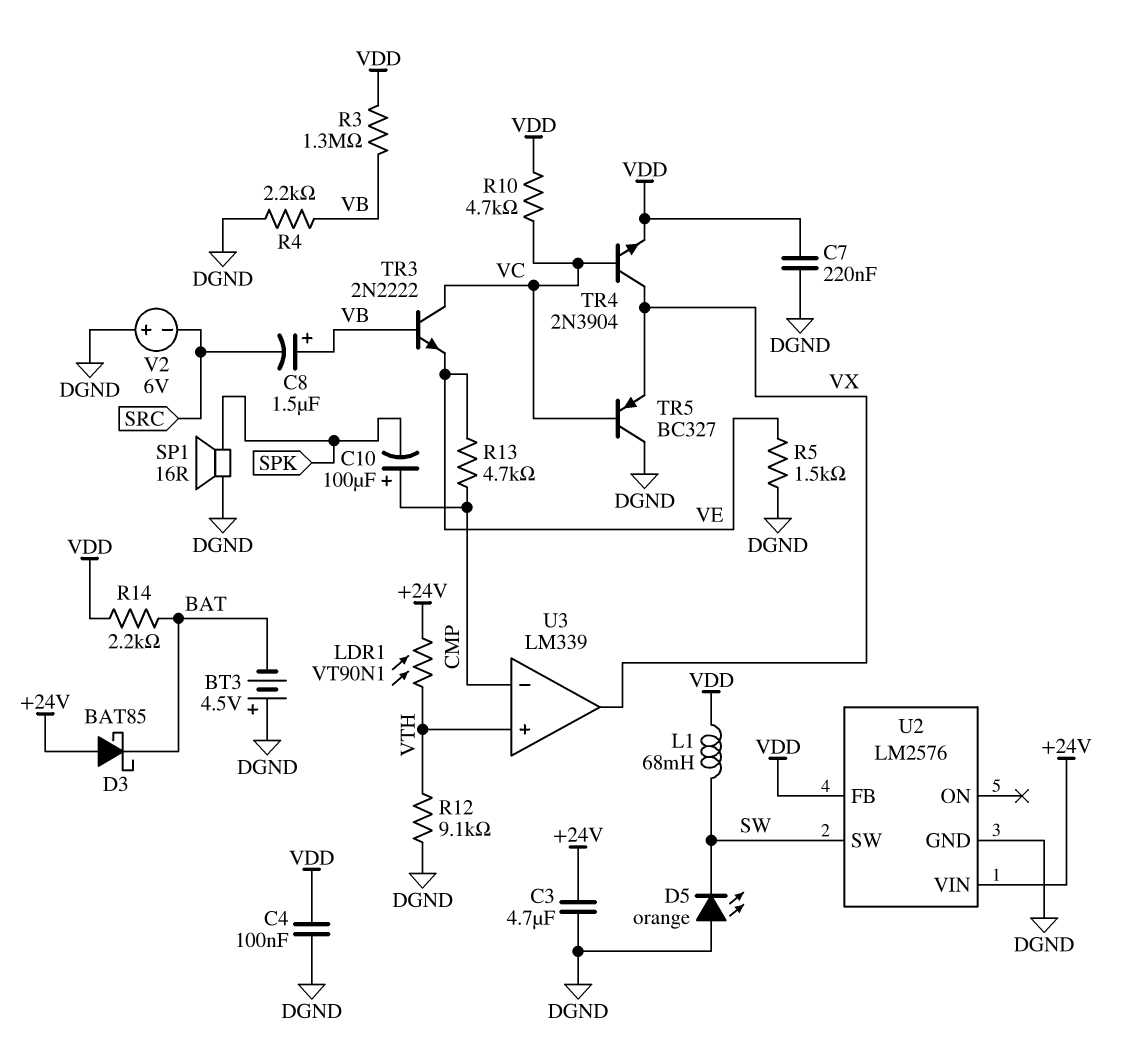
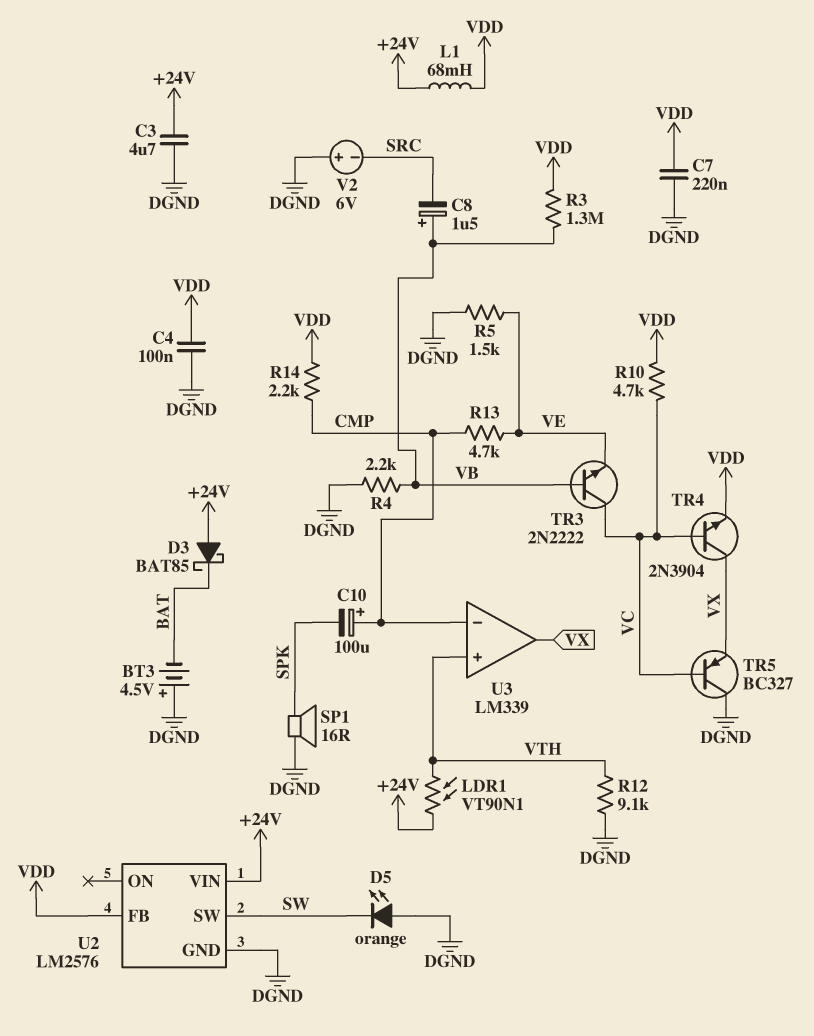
L1: 68mH (SW, VDD) -> 68mH (+24V, VDD)
R14: 2.2k (BAT, VDD) -> 2.2k (CMP, VDD)

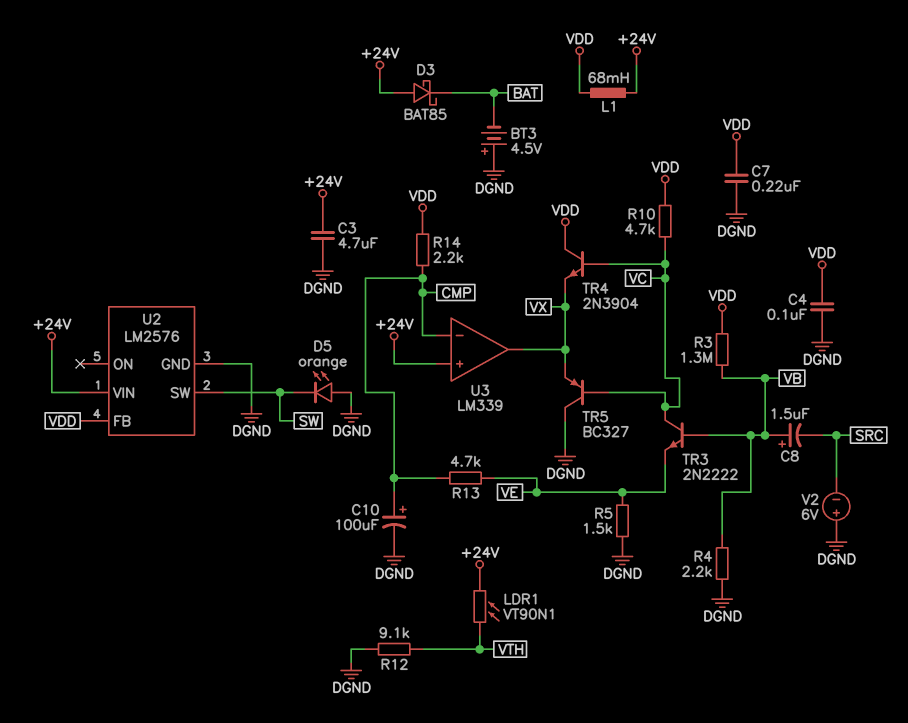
C10: 100uF (plus CMP, minus SPK) -> 100uF (plus CMP, minus DGND)
SP1: speaker 16R (DGND, SPK) -> none
TR4: NPN 2N3904 (B VC, C VX, E VDD) -> NPN 2N3904 (B VC, C VDD, E VX)
U3 pin in+: VTH -> +24V

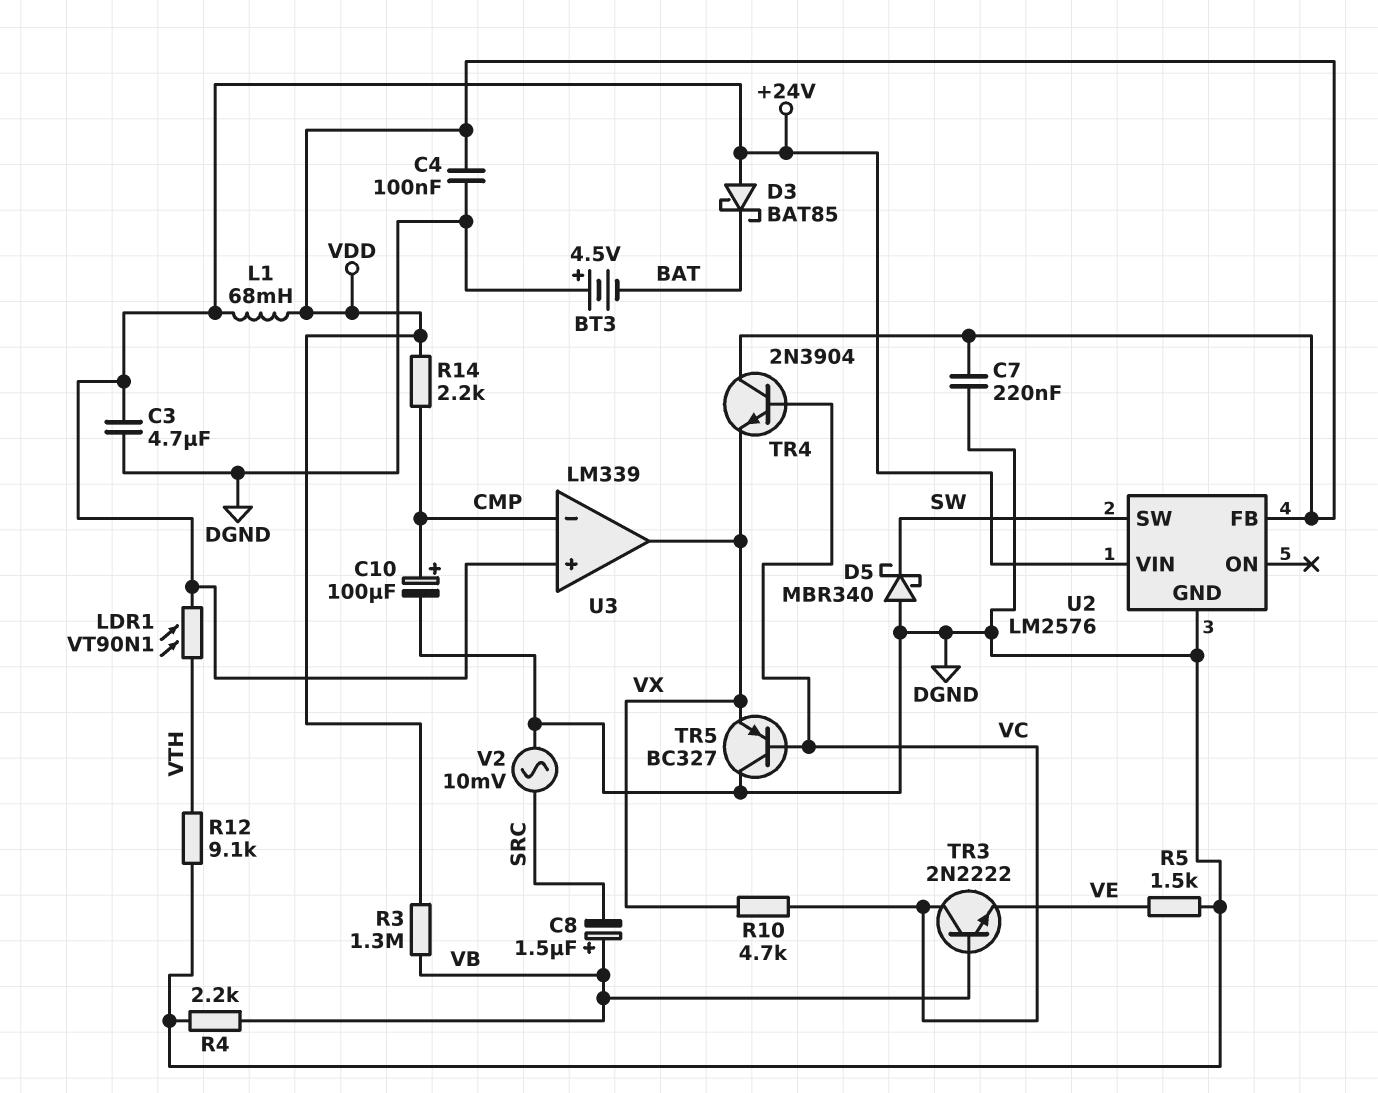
D5: LED orange (A DGND, K SW) -> schottky MBR340 (A DGND, K SW)
R10: 4.7k (VC, VDD) -> 4.7k (VC, VX)
R13: 4.7k (CMP, VE) -> none
V2: 6V (plus DGND, minus SRC) -> AC 10mV (DGND, SRC)

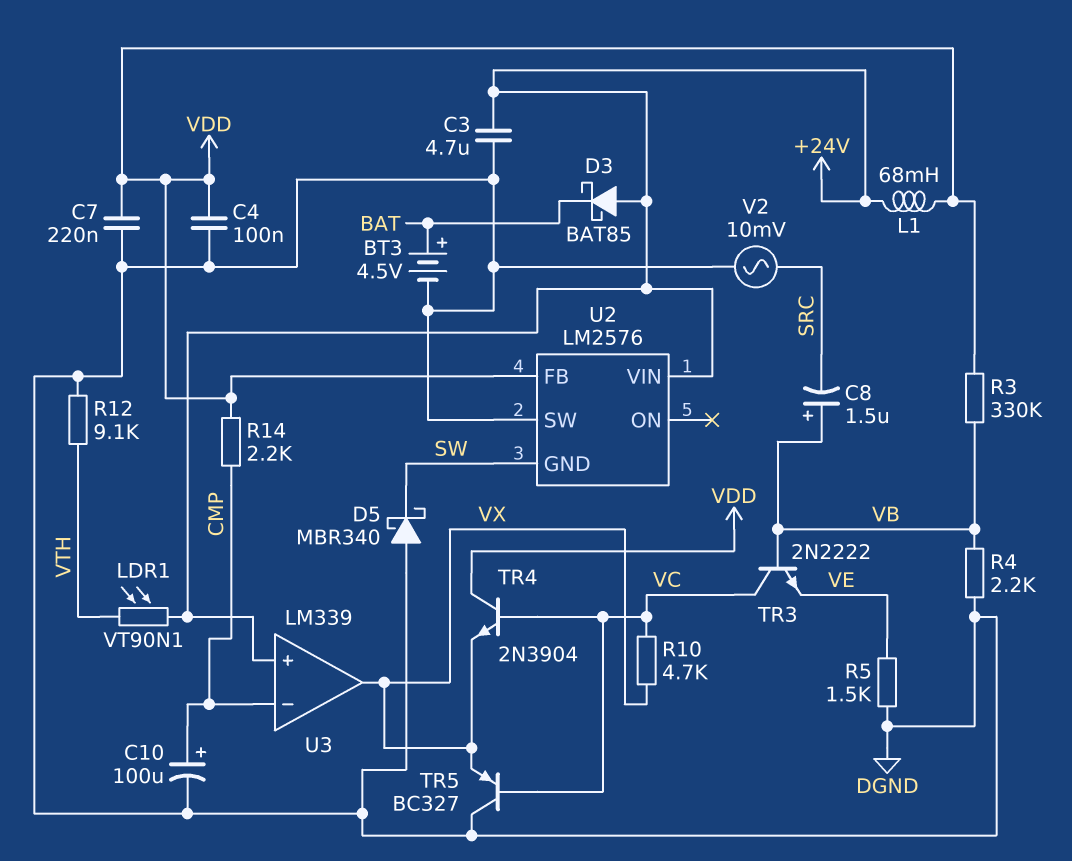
BT3: 4.5V (plus DGND, minus BAT) -> 4.5V (plus BAT, minus DGND)
R3: 1.3M (VB, VDD) -> 330k (VB, VDD)
U2 pin GND: DGND -> SW
U2 pin SW: SW -> DGND

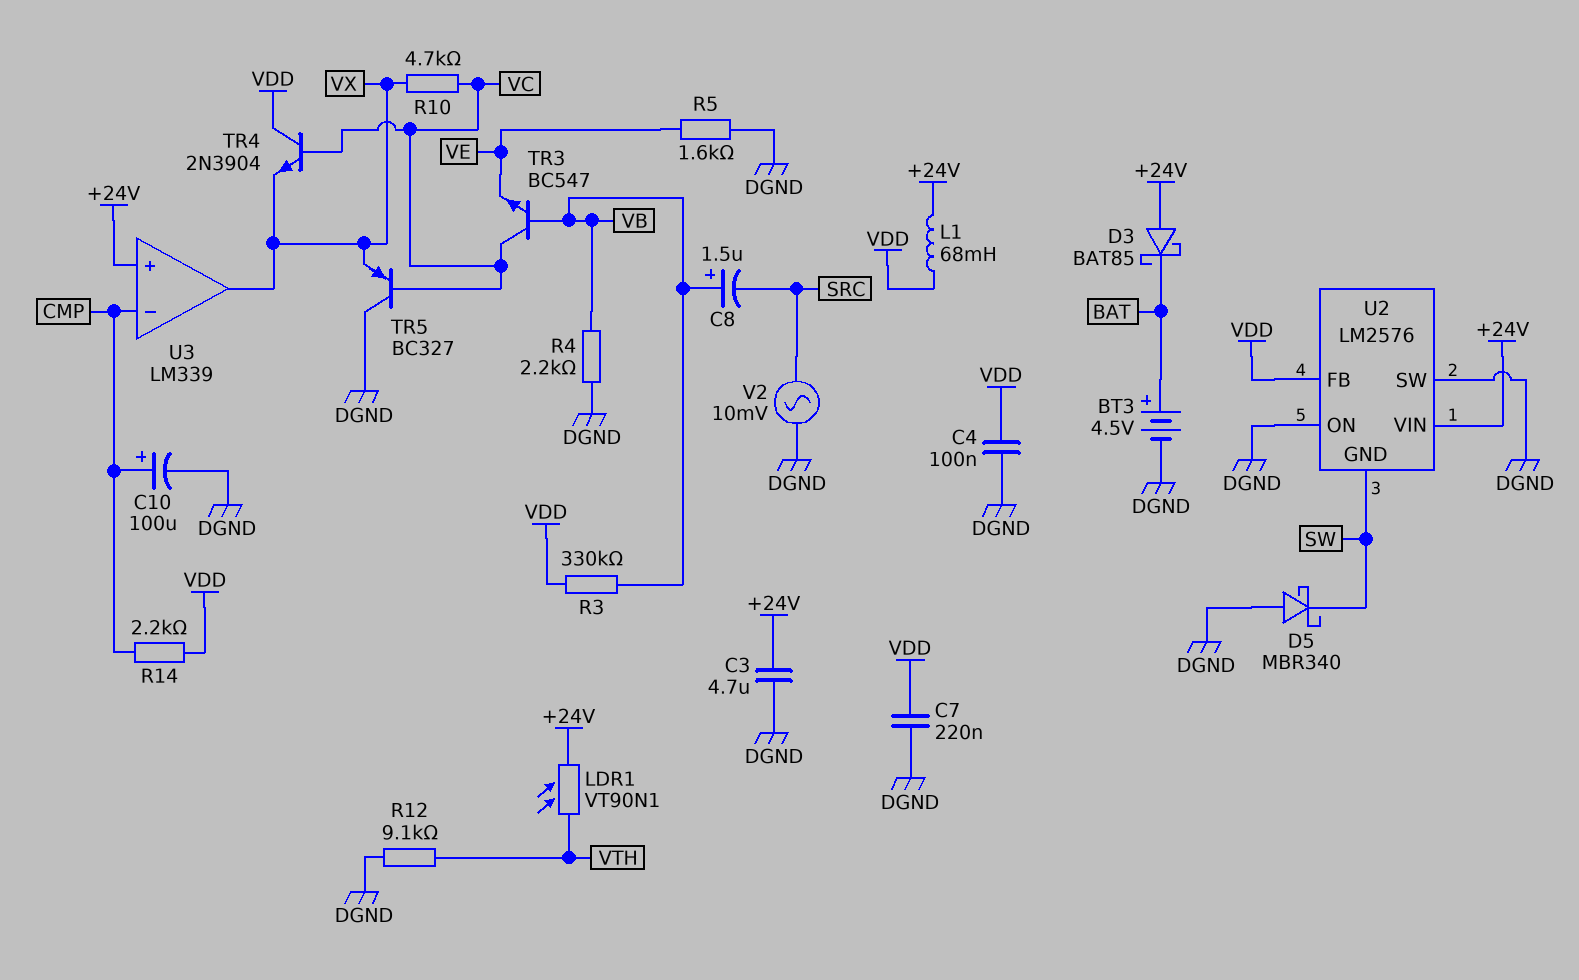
R5: 1.5k (DGND, VE) -> 1.6k (DGND, VE)
TR3: NPN 2N2222 (B VB, C VC, E VE) -> NPN BC547 (B VB, C VC, E VE)
U2 pin ON: none -> DGND

